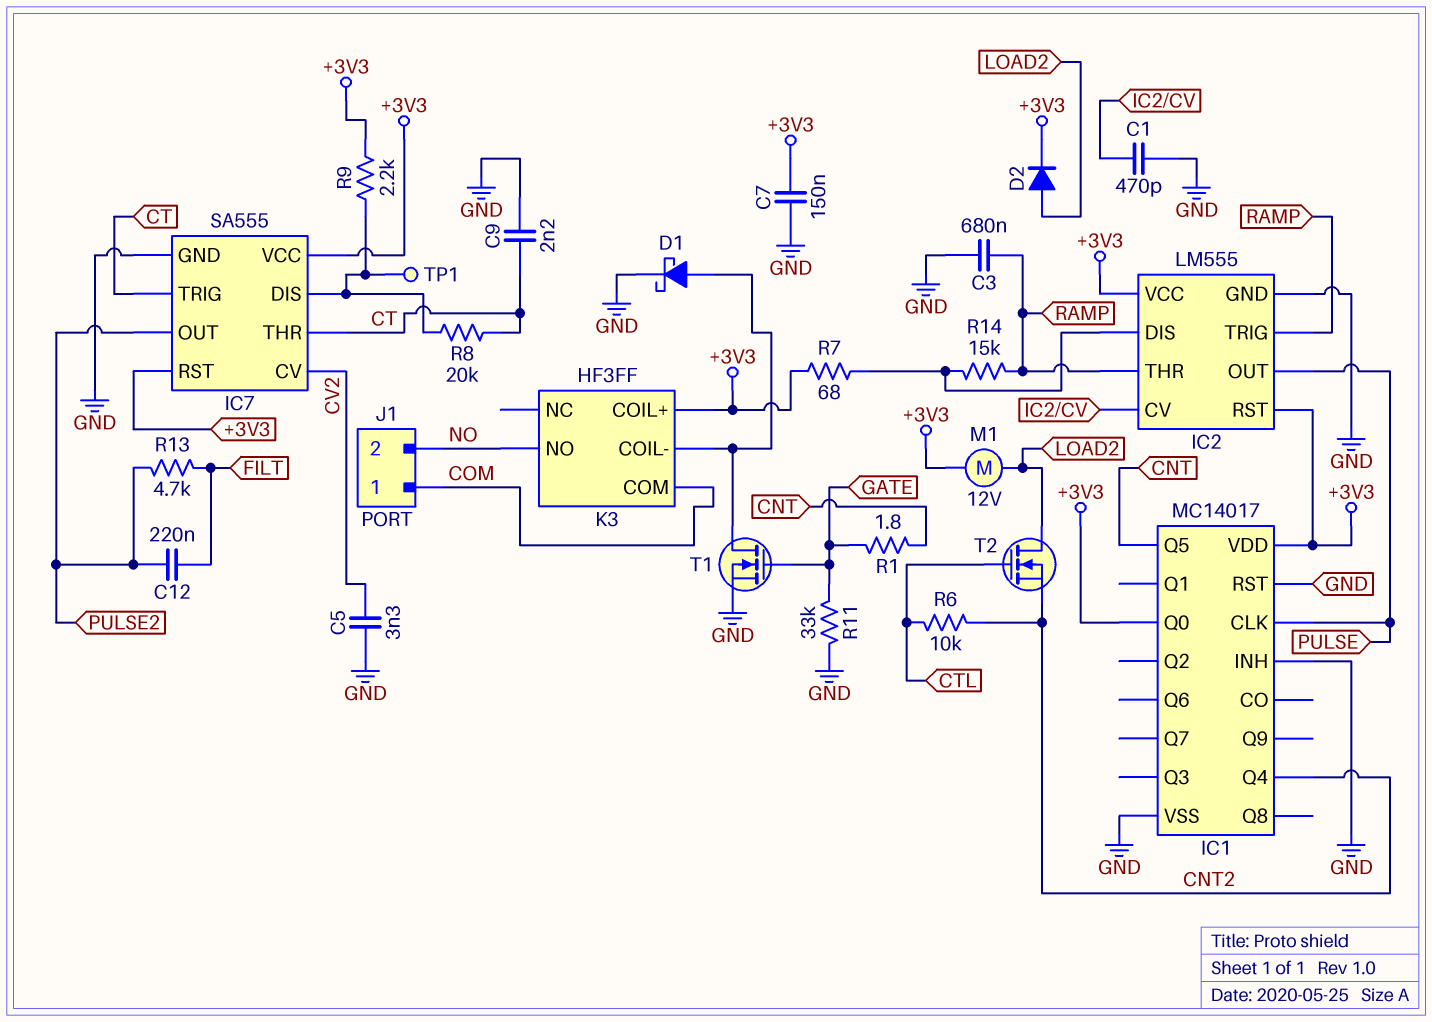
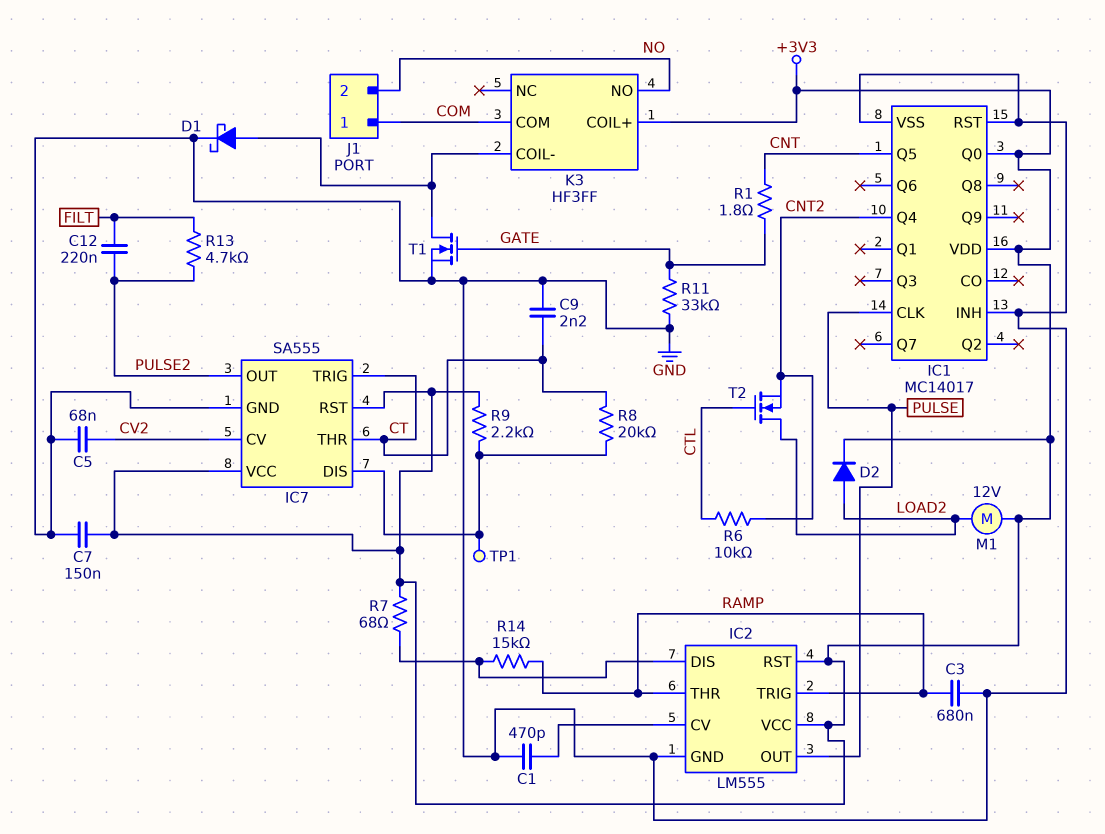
C5: 3.3nF (CV2, GND) -> 68nF (CV2, GND)

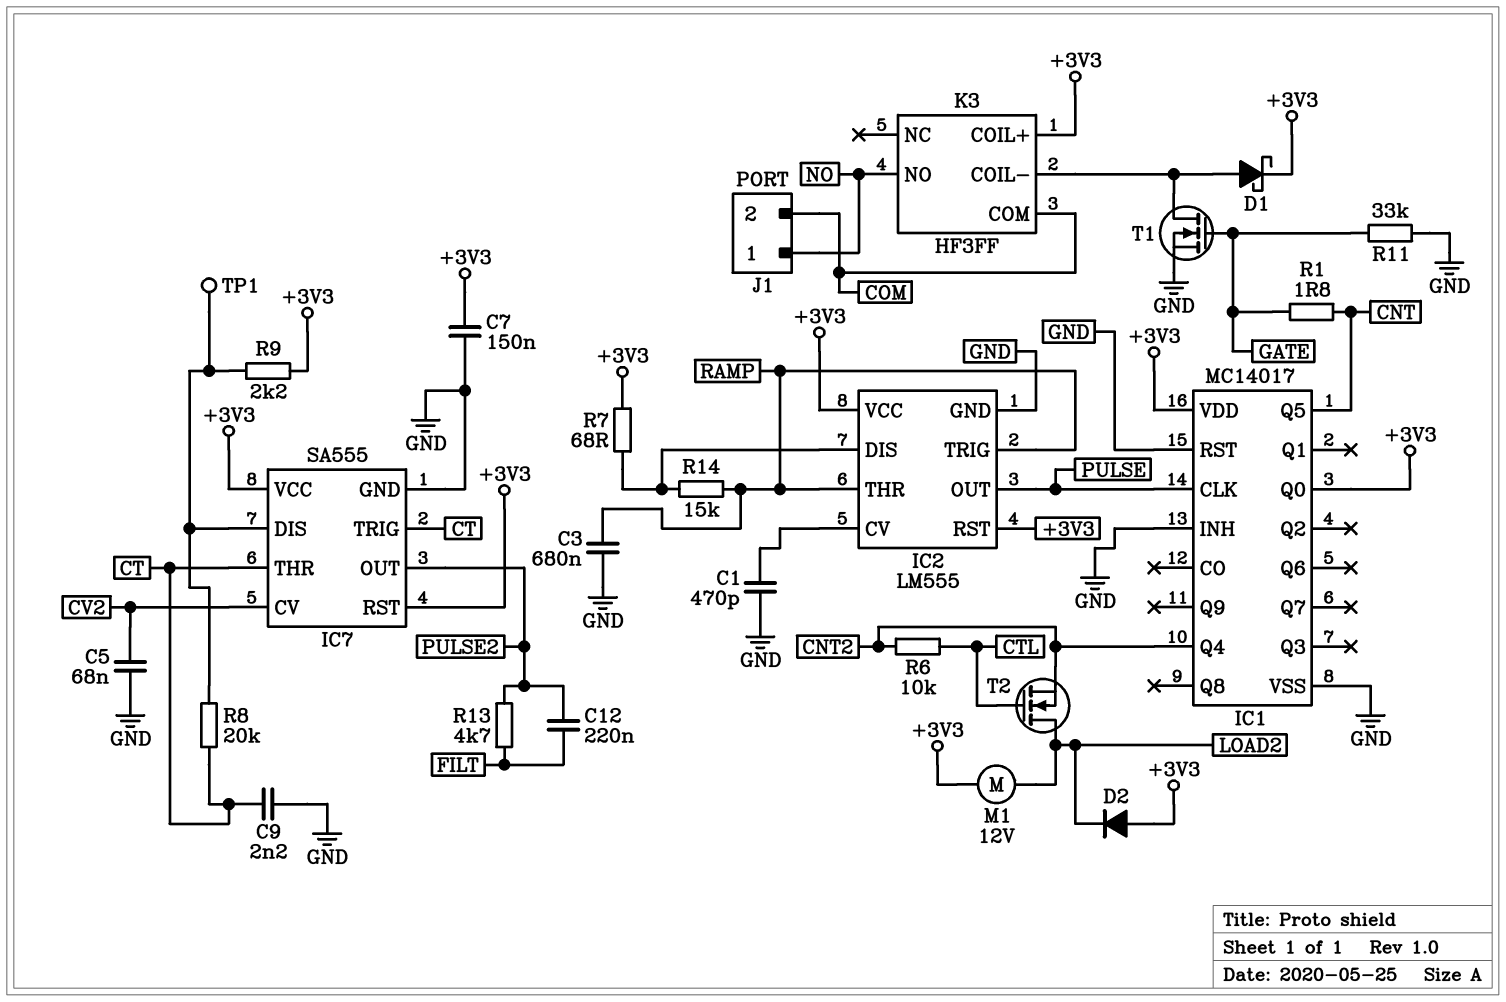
D1: schottky (A K3/COIL-, K GND) -> schottky (A K3/COIL-, K +3V3)
D2: diode (A LOAD2, K +3V3) -> diode (A +3V3, K LOAD2)
J1 pin 1: COM -> NO
J1 pin 2: NO -> COM

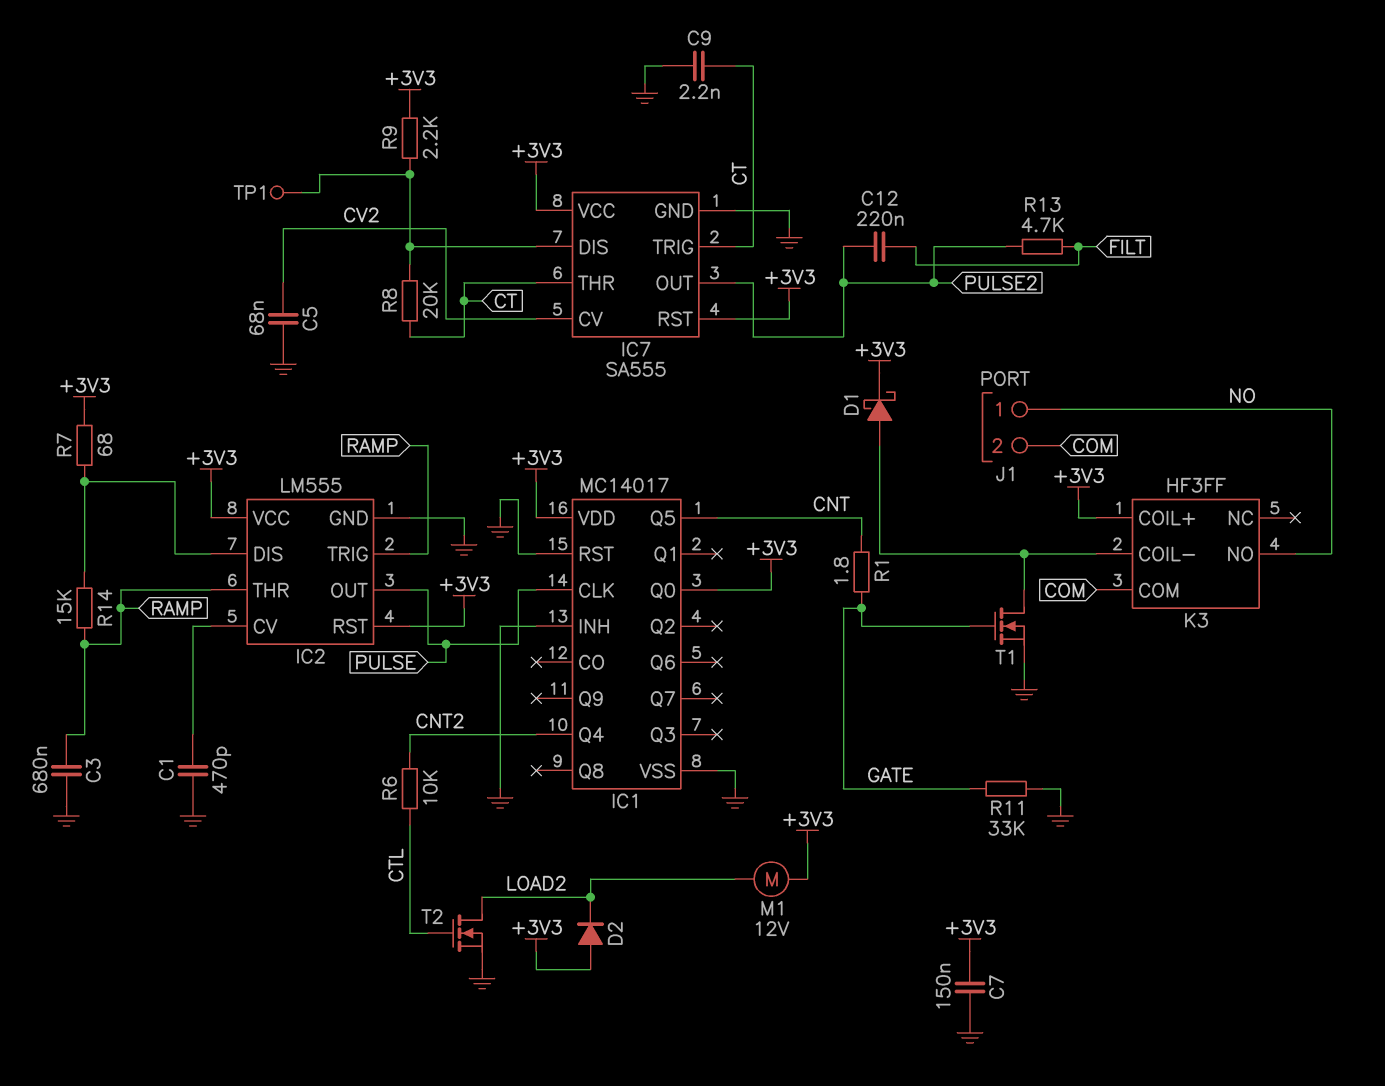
T2: NMOS (G CTL, D LOAD2, S CNT2) -> NMOS (G CTL, D LOAD2, S GND)

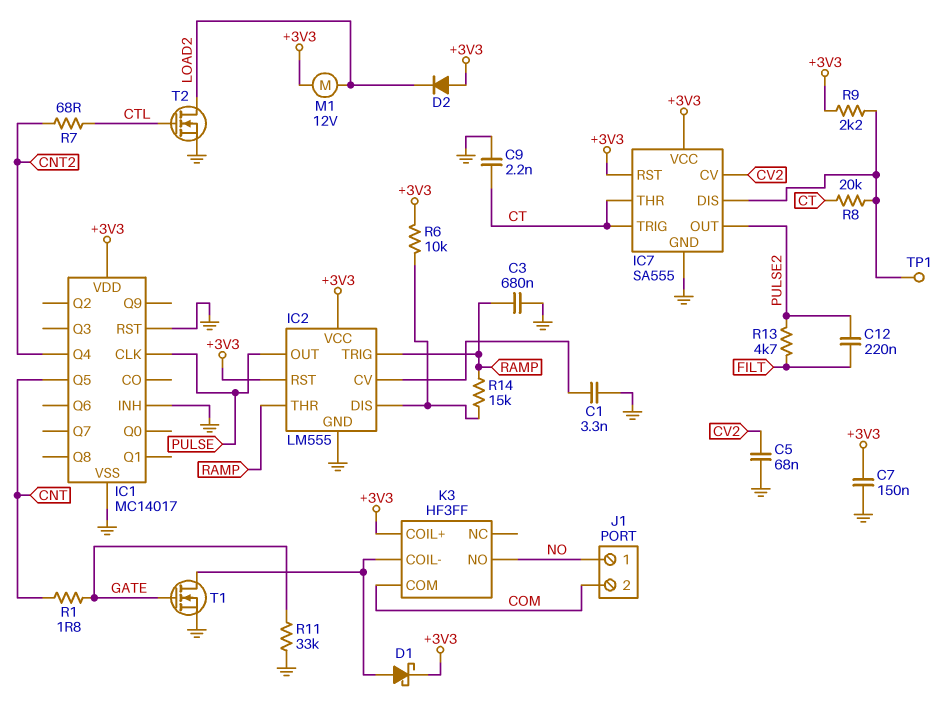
C1: 470pF (GND, IC2/CV) -> 3.3nF (GND, IC2/CV)
IC1 pin Q0: +3V3 -> none
R6: 10k (CNT2, CTL) -> 10k (+3V3, IC2/DIS)
R7: 68 (+3V3, IC2/DIS) -> 68 (CNT2, CTL)

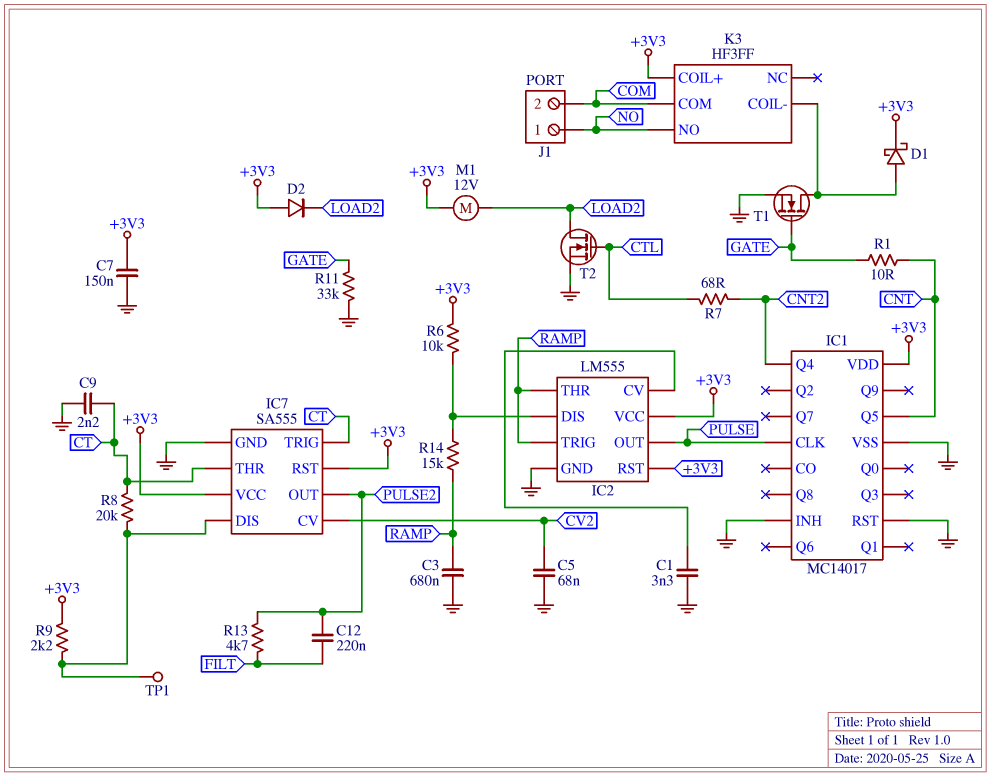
R1: 1.8 (CNT, GATE) -> 10 (CNT, GATE)

